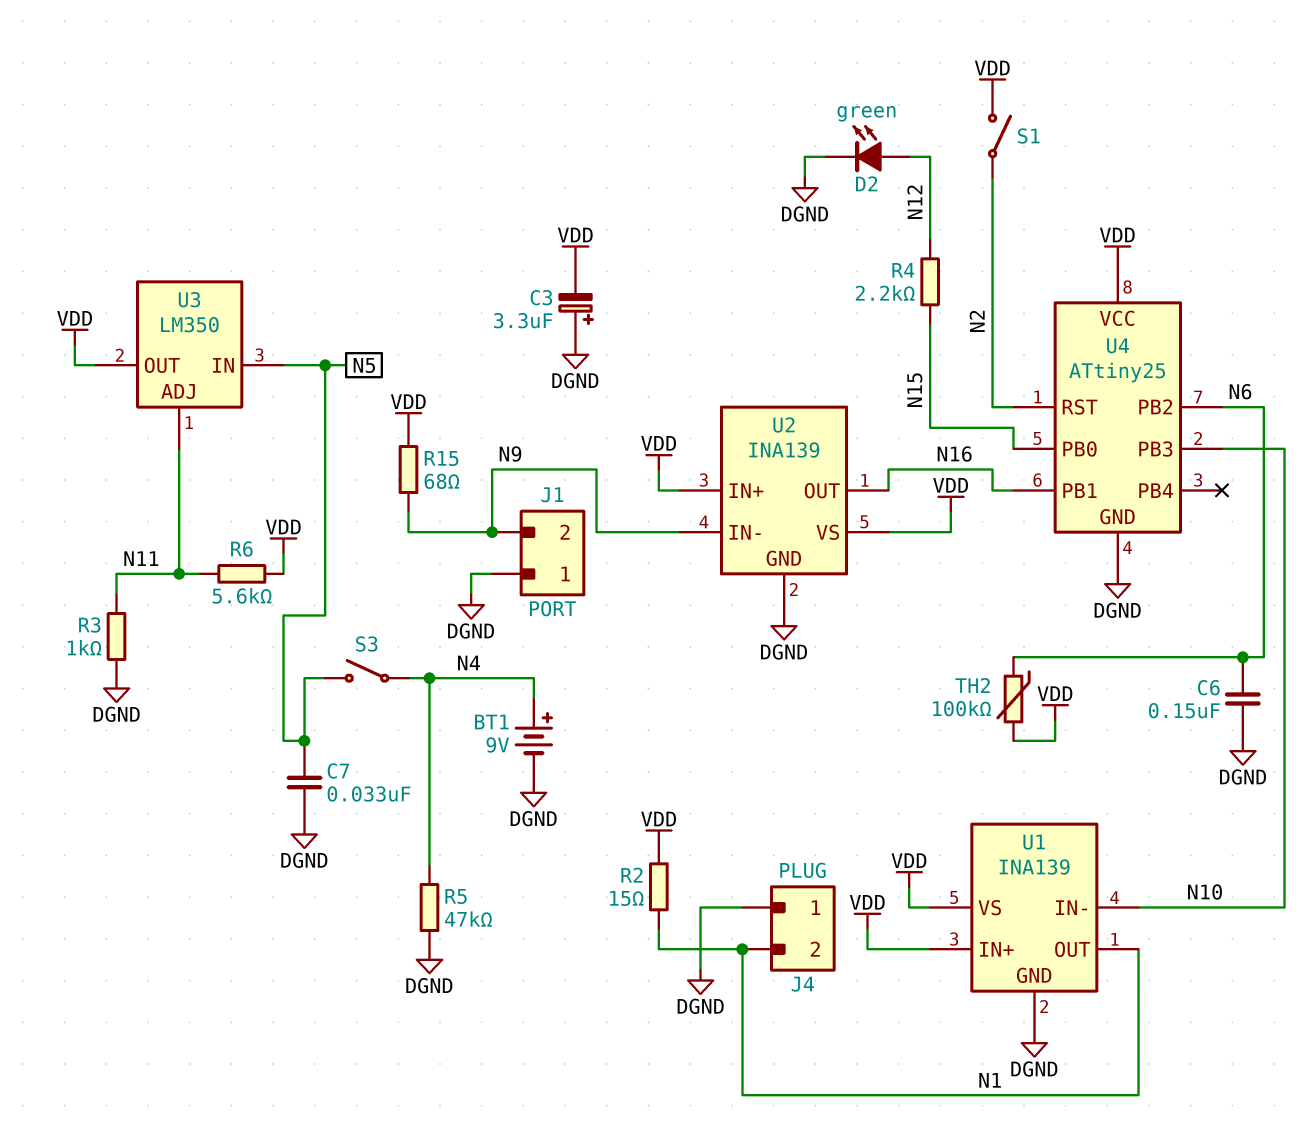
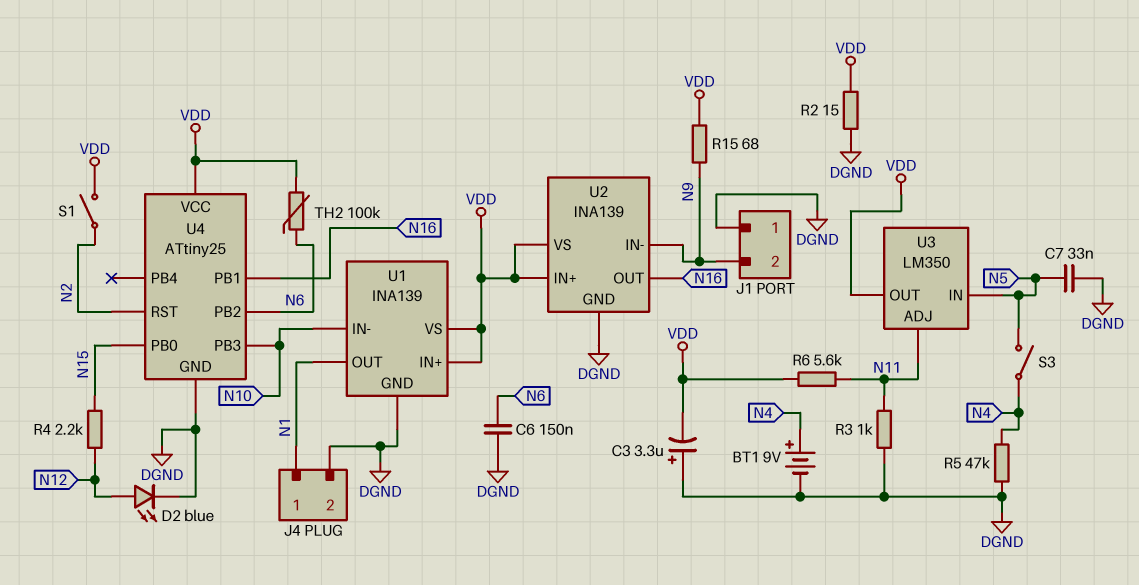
D2: LED green (A N12, K DGND) -> LED blue (A N12, K DGND)
J4 pin 1: DGND -> N1
J4 pin 2: N1 -> DGND
R2: 15 (N1, VDD) -> 15 (DGND, VDD)

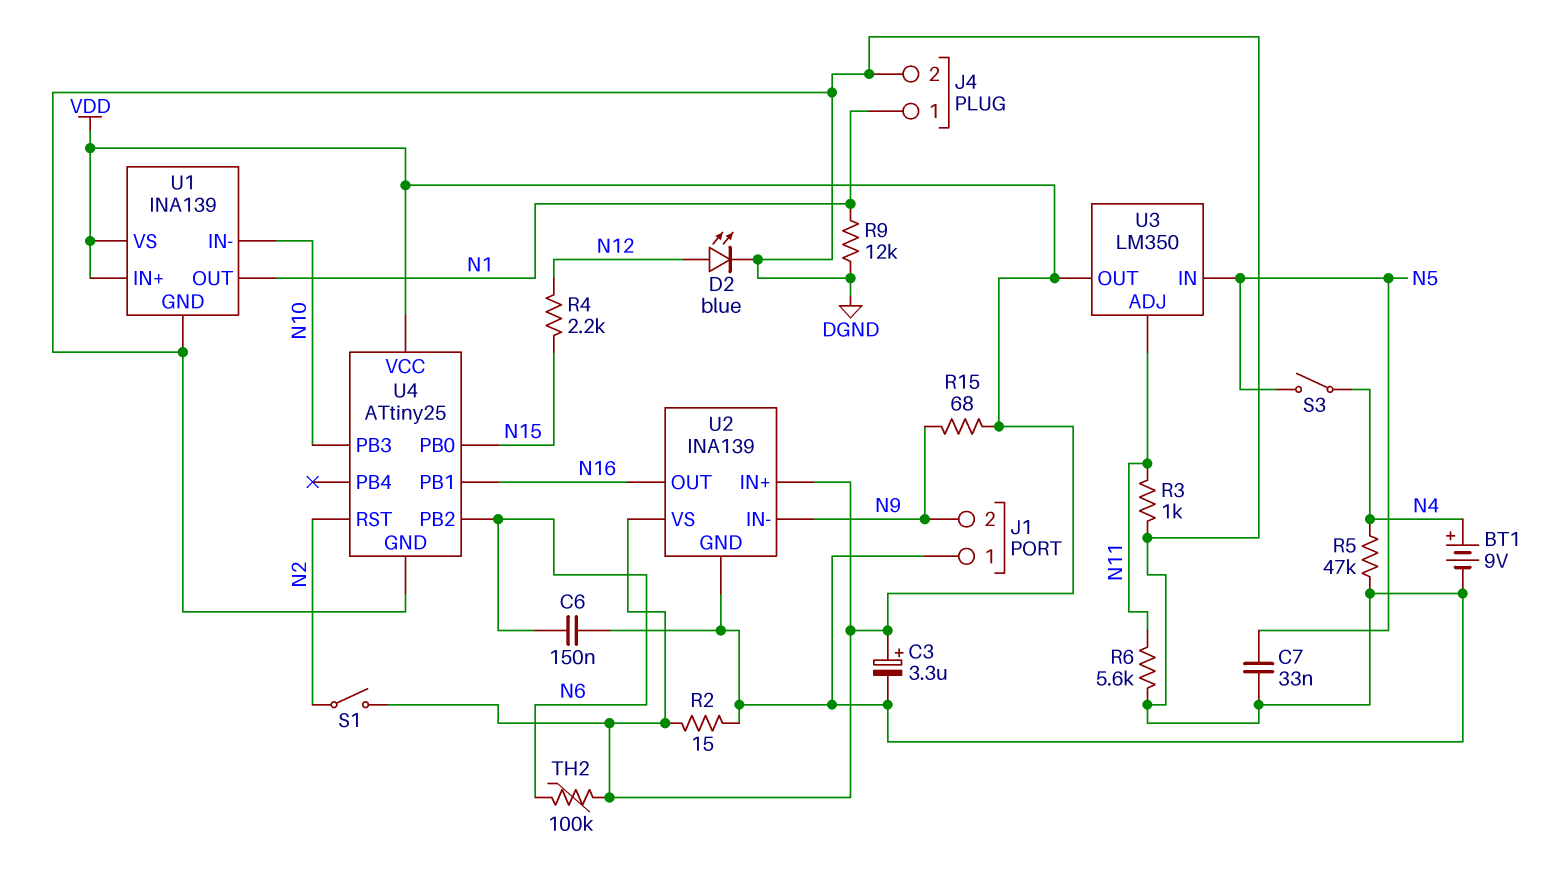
C3: 3.3uF (plus DGND, minus VDD) -> 3.3uF (plus VDD, minus DGND)
R6: 5.6k (N11, VDD) -> 5.6k (DGND, N11)
R9: none -> 12k (DGND, N1)

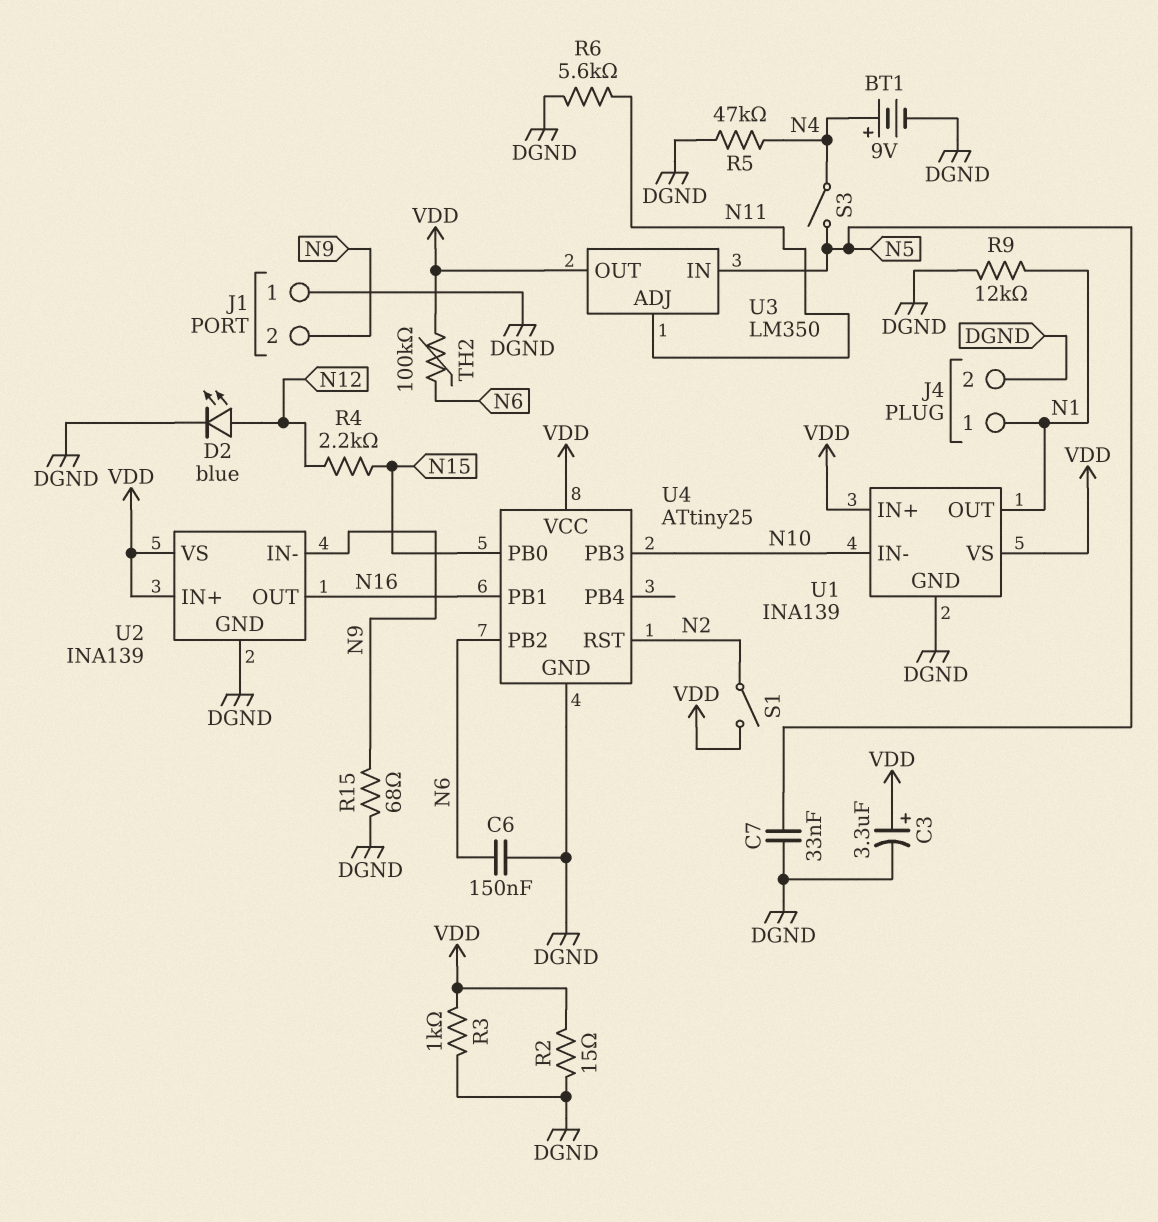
R3: 1k (DGND, N11) -> 1k (DGND, VDD)
R15: 68 (N9, VDD) -> 68 (DGND, N9)

